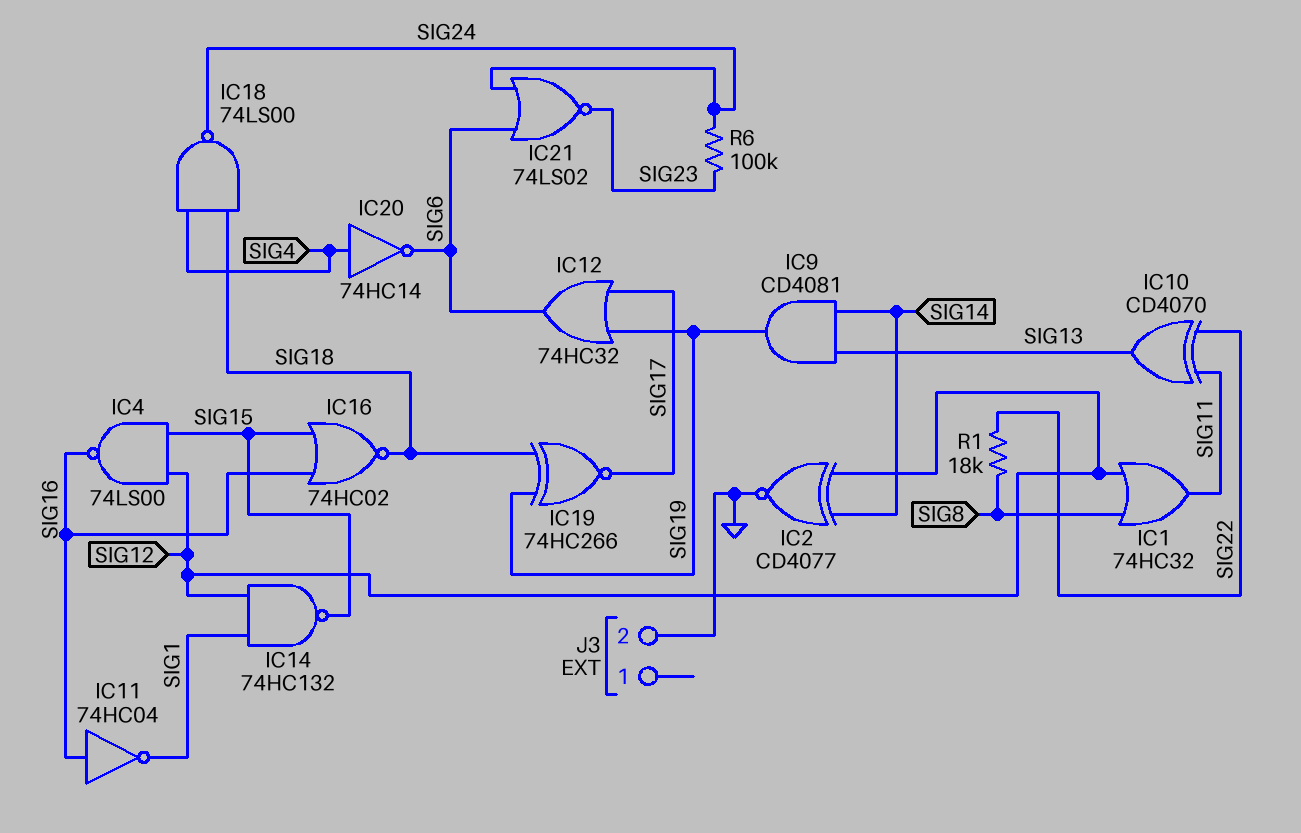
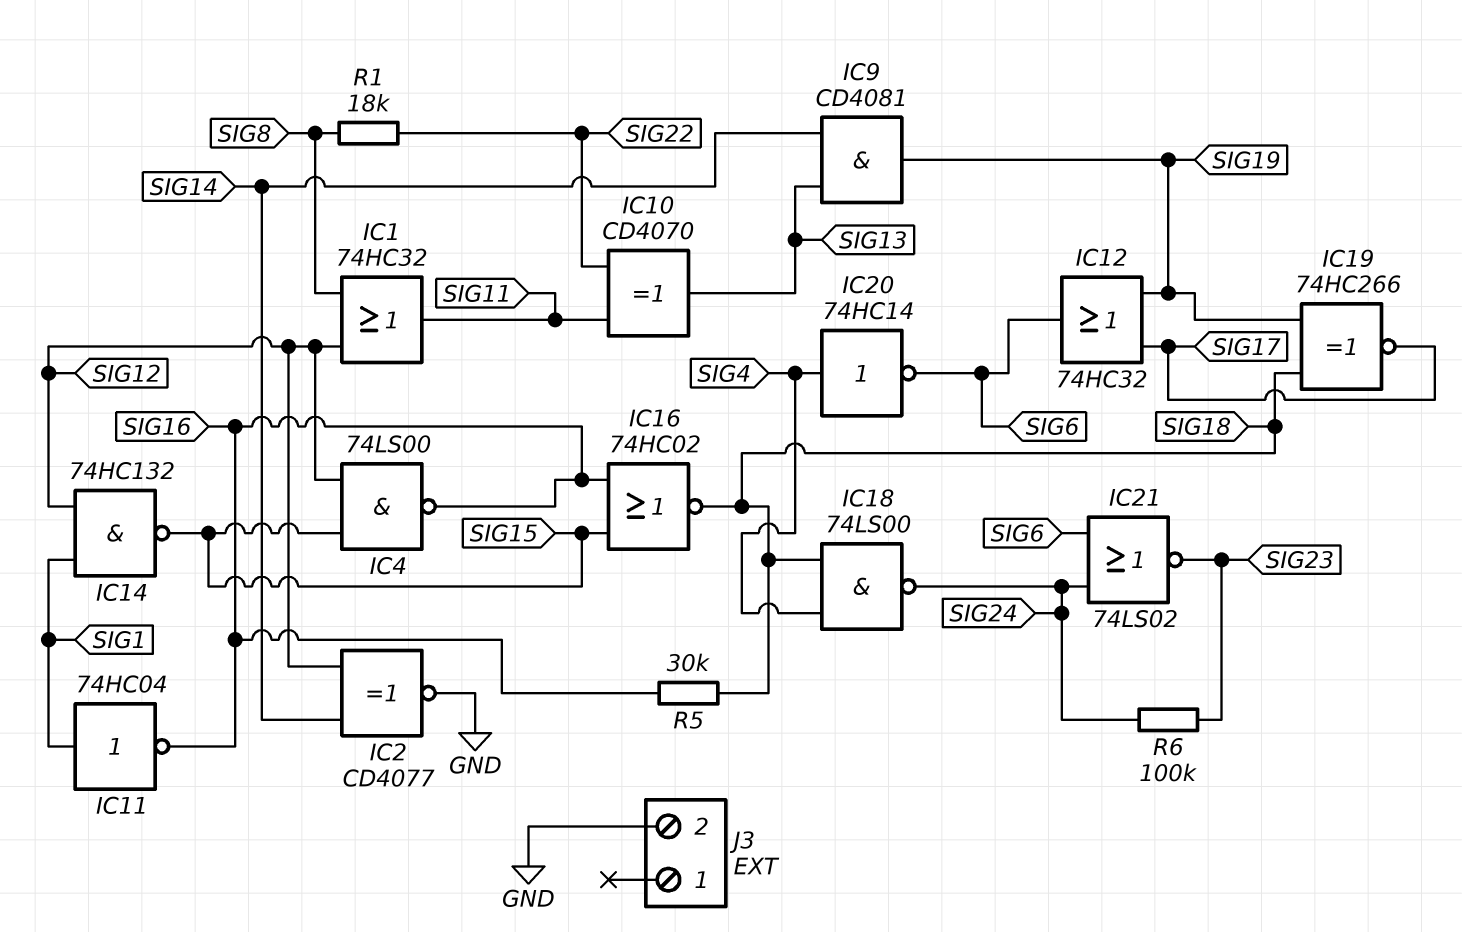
IC11: NOT 74HC04 (in SIG16, out SIG1) -> NOT 74HC04 (in SIG1, out SIG16)
R5: none -> 30k (SIG16, SIG18)

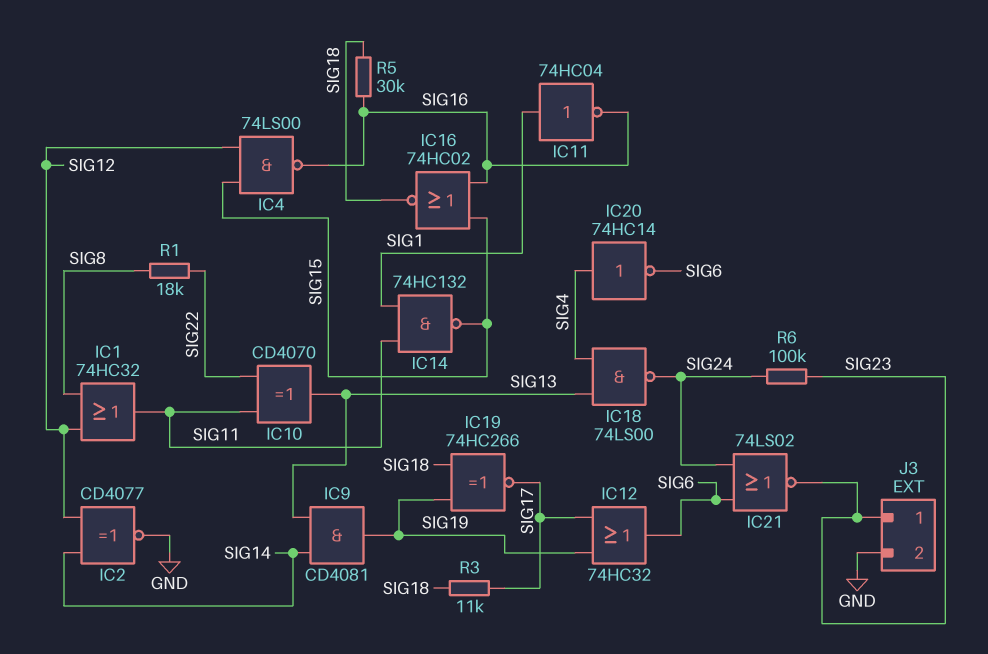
IC14: NAND 74HC132 (in SIG1, in SIG12, out SIG15) -> NAND 74HC132 (in SIG1, in SIG11, out SIG15)
IC18: NAND 74LS00 (in SIG4, in SIG18, out SIG24) -> NAND 74LS00 (in SIG4, in SIG13, out SIG24)
J3 pin 1: none -> SIG23
R3: none -> 11k (SIG17, SIG18)

